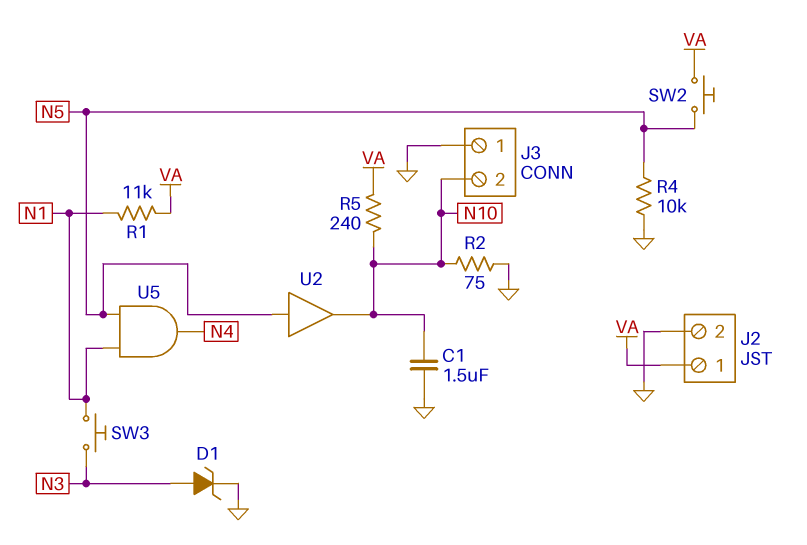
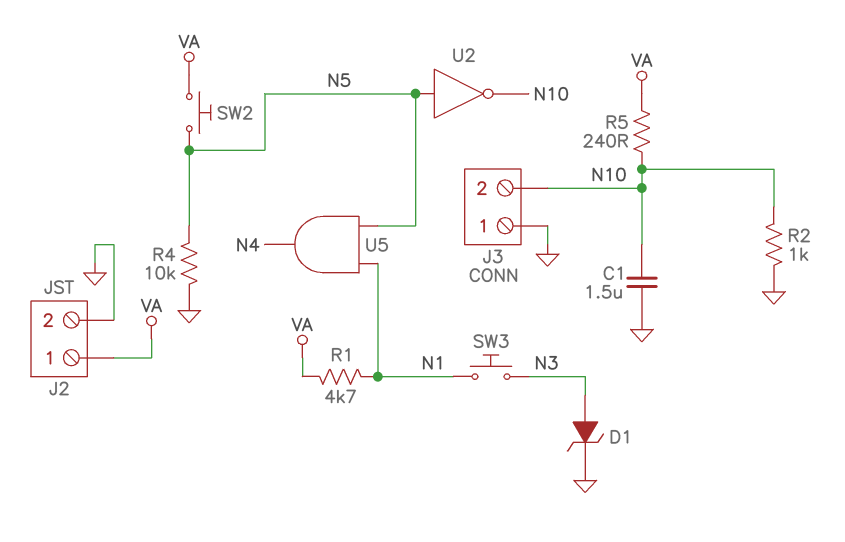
R1: 11k (N1, VA) -> 4.7k (N1, VA)
R2: 75 (GND, N10) -> 1k (GND, N10)
U2: buffer (in N5, out N10) -> NOT (in N5, out N10)

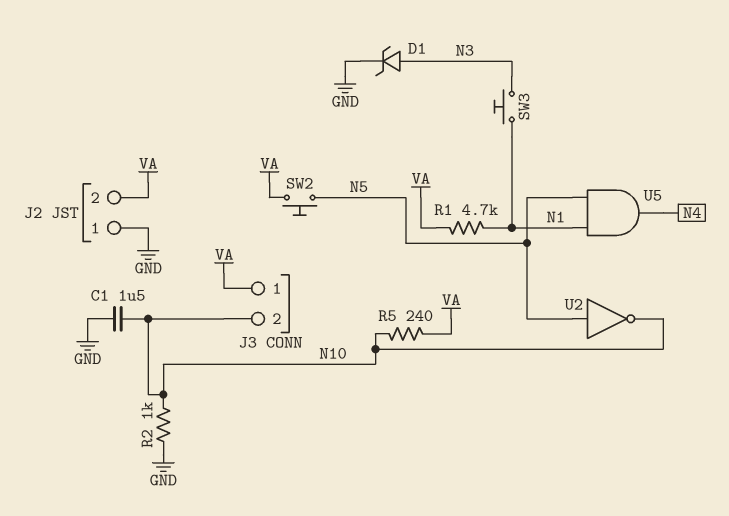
J2 pin 1: VA -> GND
J2 pin 2: GND -> VA
J3 pin 1: GND -> VA
R4: 10k (GND, N5) -> none

